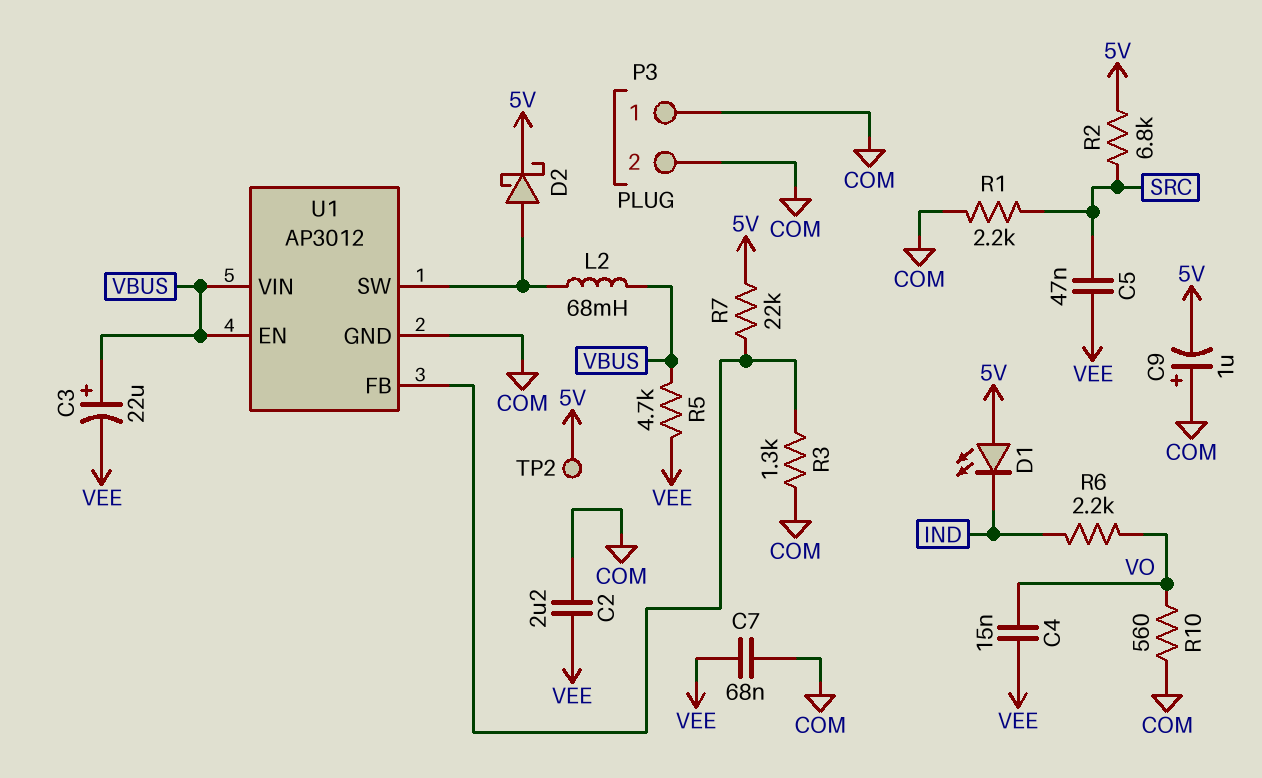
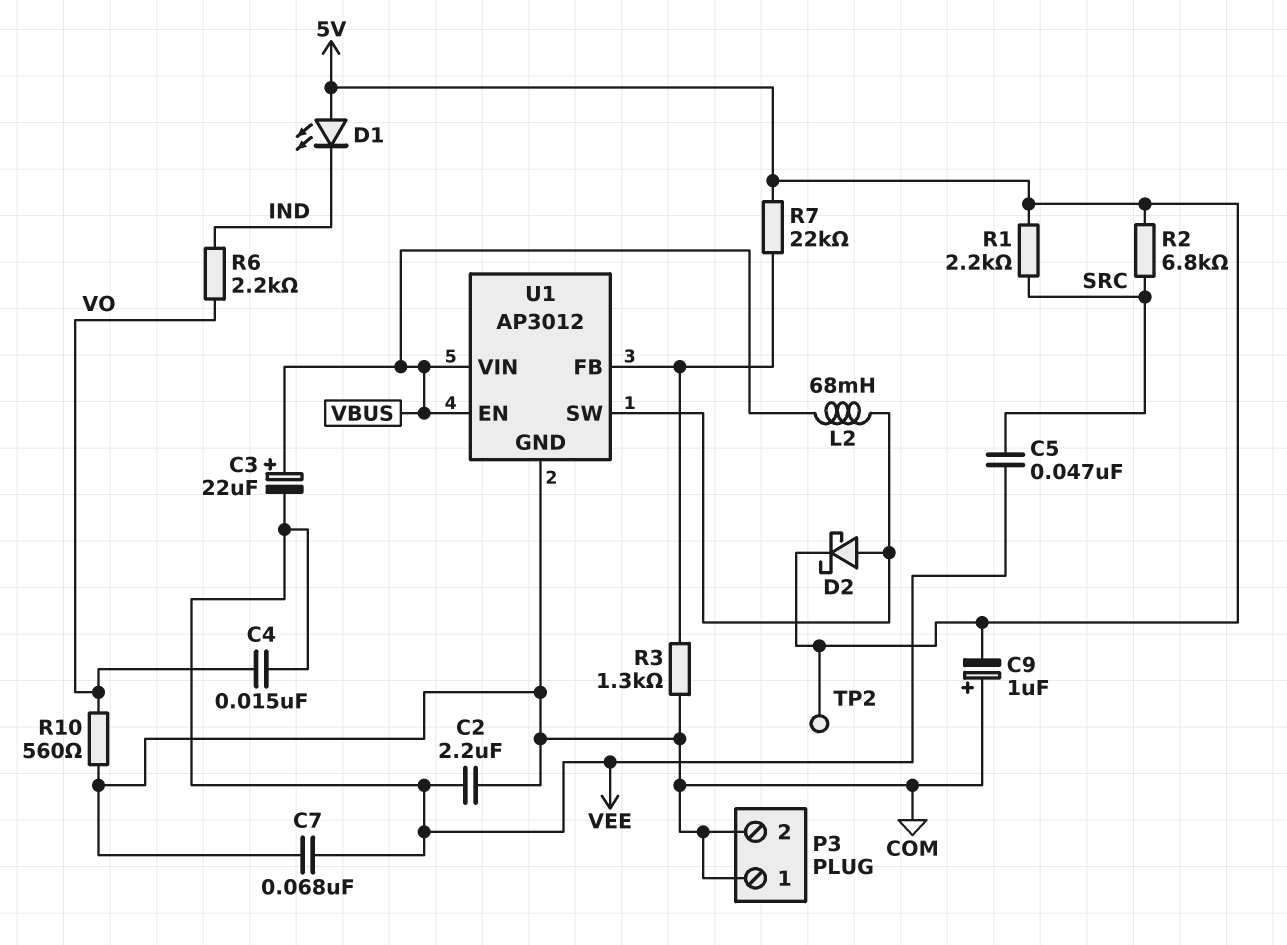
R1: 2.2k (COM, SRC) -> 2.2k (5V, SRC)
R5: 4.7k (VBUS, VEE) -> none

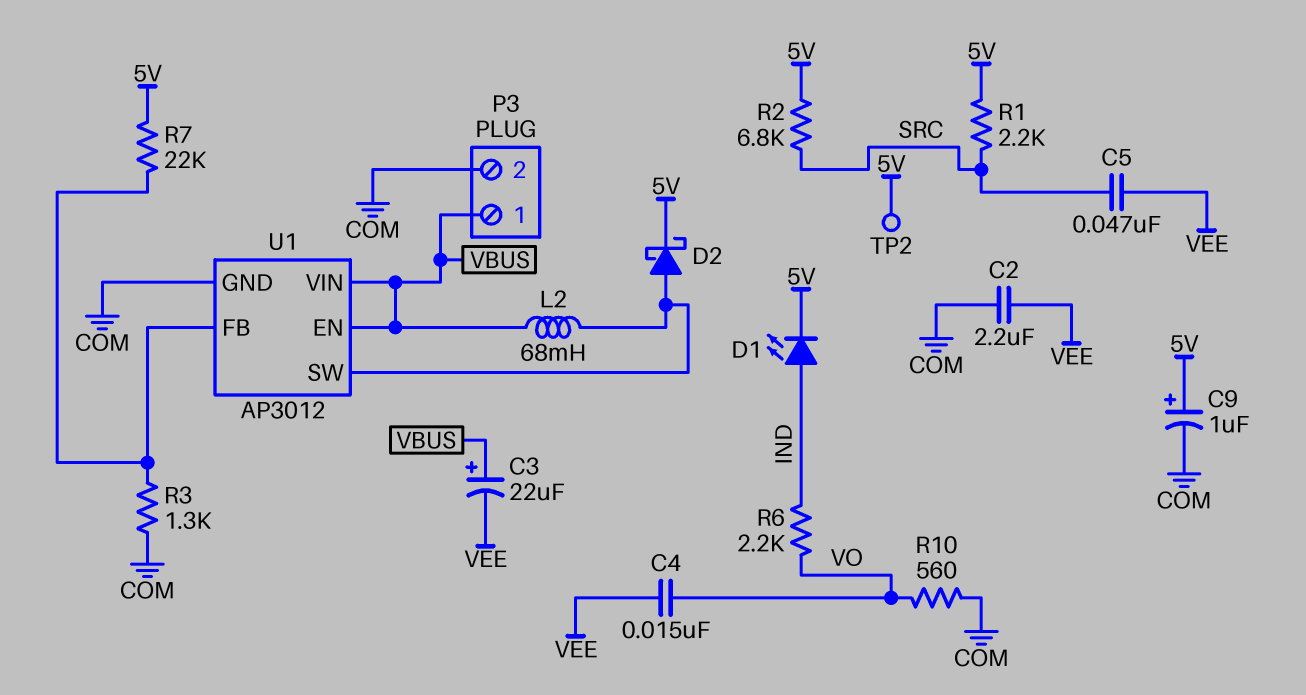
C7: 68nF (COM, VEE) -> none
C9: 1uF (plus COM, minus 5V) -> 1uF (plus 5V, minus COM)
D1: LED (A 5V, K IND) -> LED (A IND, K 5V)
P3 pin 1: COM -> VBUS

